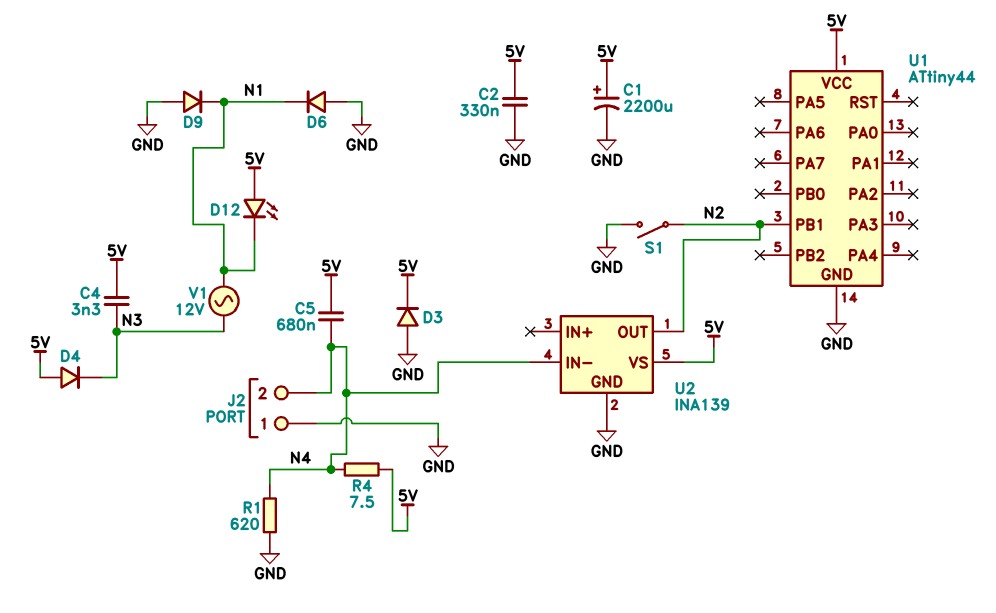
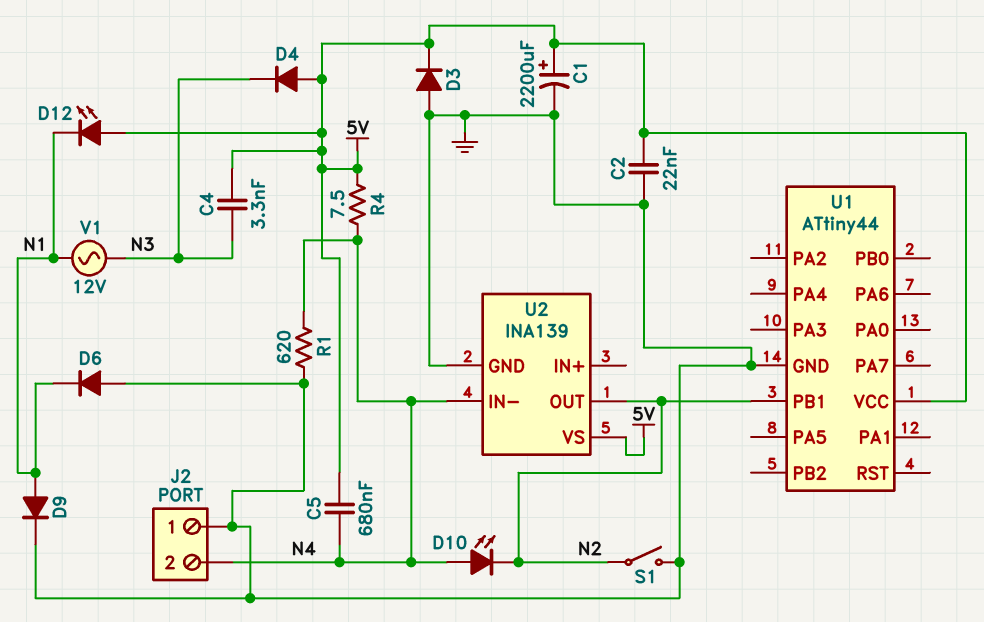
C2: 330nF (5V, GND) -> 22nF (5V, GND)
D9: diode (A GND, K N1) -> diode (A N1, K GND)
D10: none -> LED (A N4, K N2)

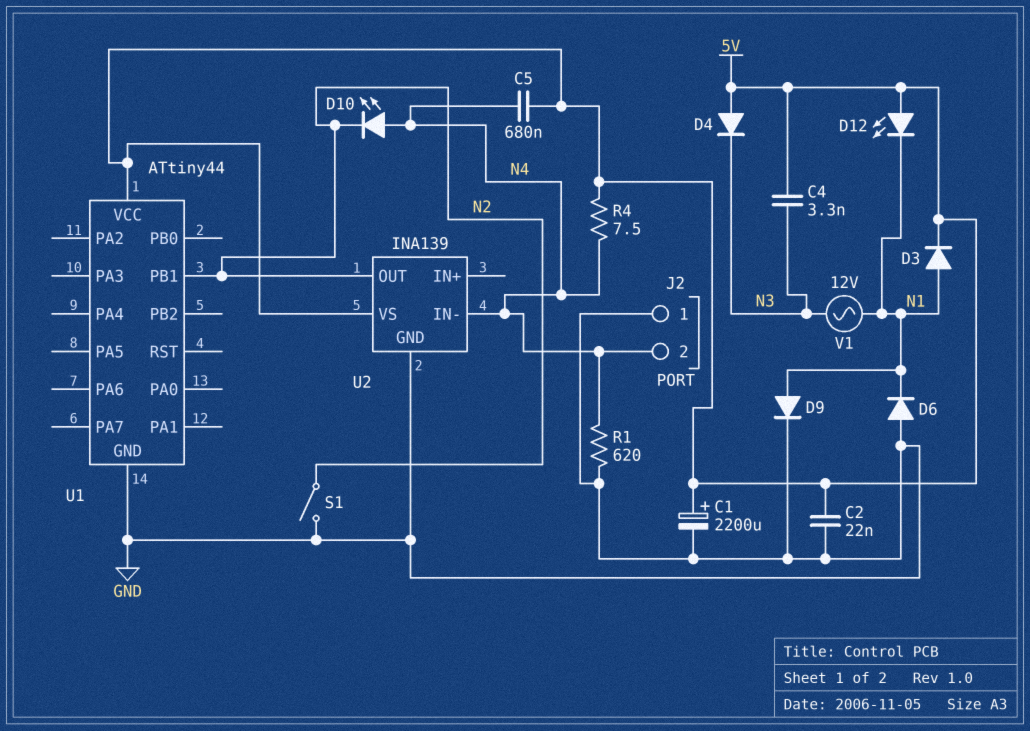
D3: diode (A GND, K 5V) -> diode (A N1, K 5V)

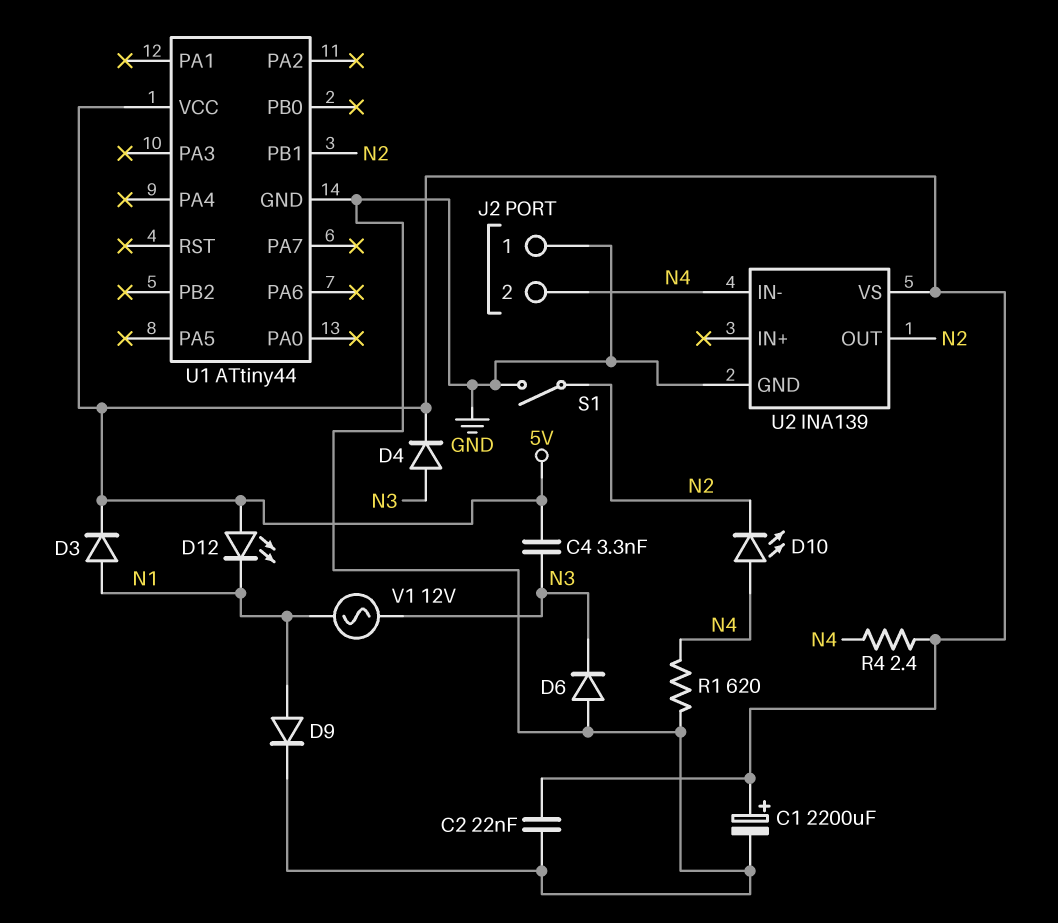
C5: 680nF (5V, N4) -> none
D4: diode (A 5V, K N3) -> diode (A N3, K 5V)
D6: diode (A GND, K N1) -> diode (A GND, K N3)
R4: 7.5 (5V, N4) -> 2.4 (5V, N4)

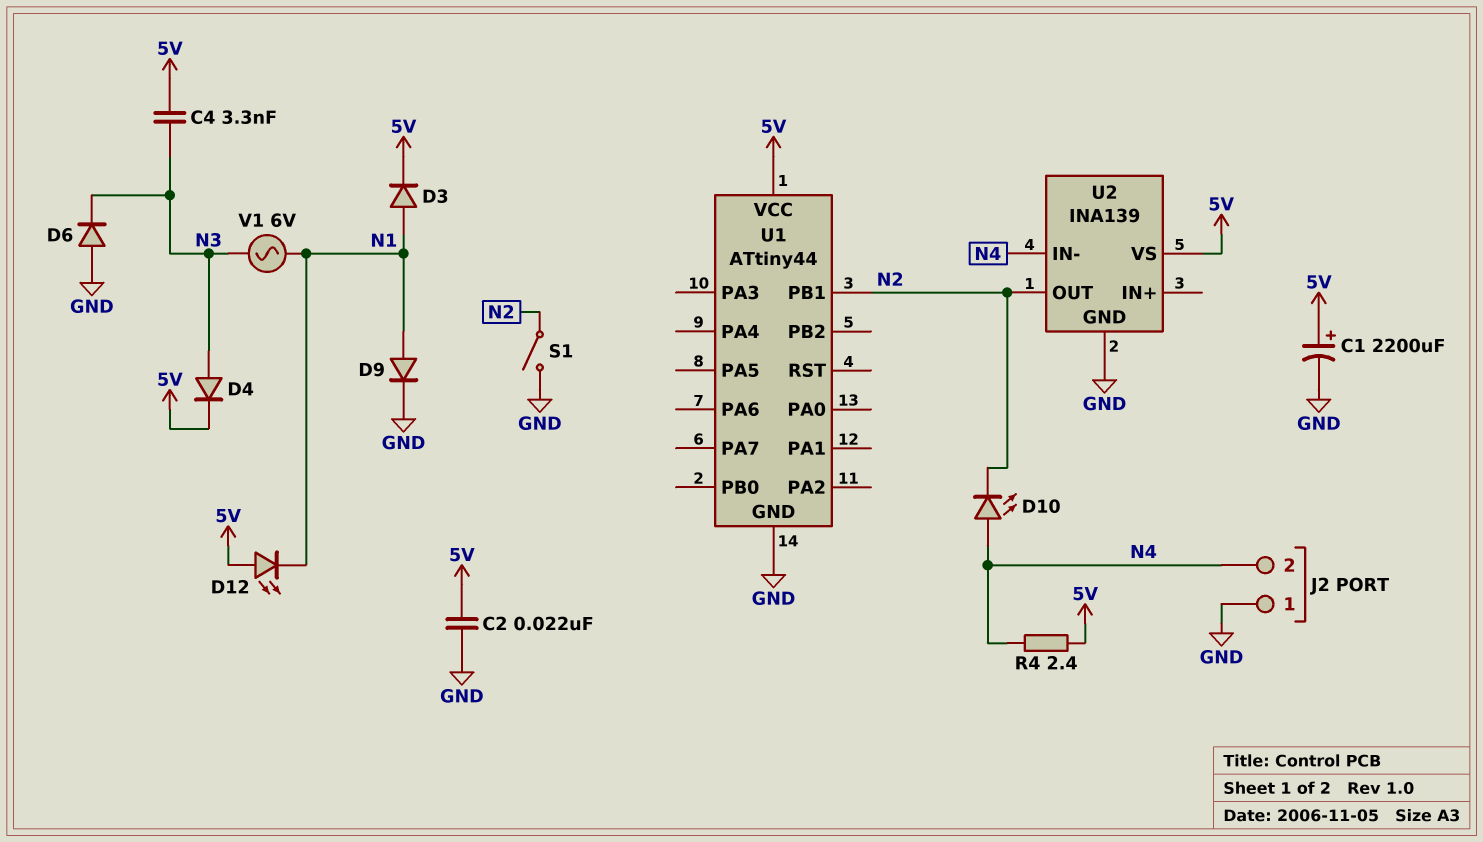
R1: 620 (GND, N4) -> none
V1: AC 12V (N1, N3) -> AC 6V (N1, N3)

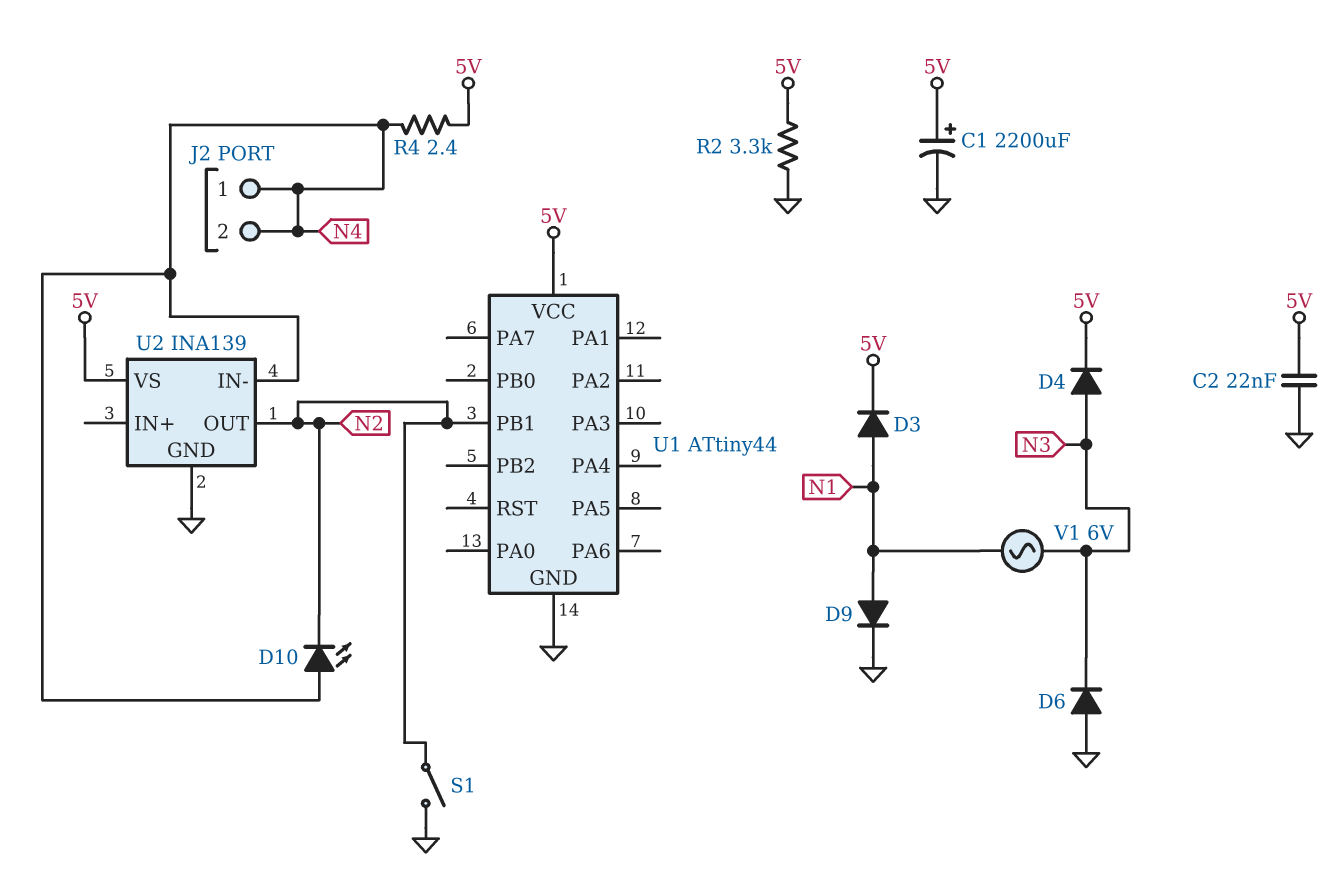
C4: 3.3nF (5V, N3) -> none
D12: LED (A 5V, K N1) -> none
J2 pin 1: GND -> N4
R2: none -> 3.3k (5V, GND)

